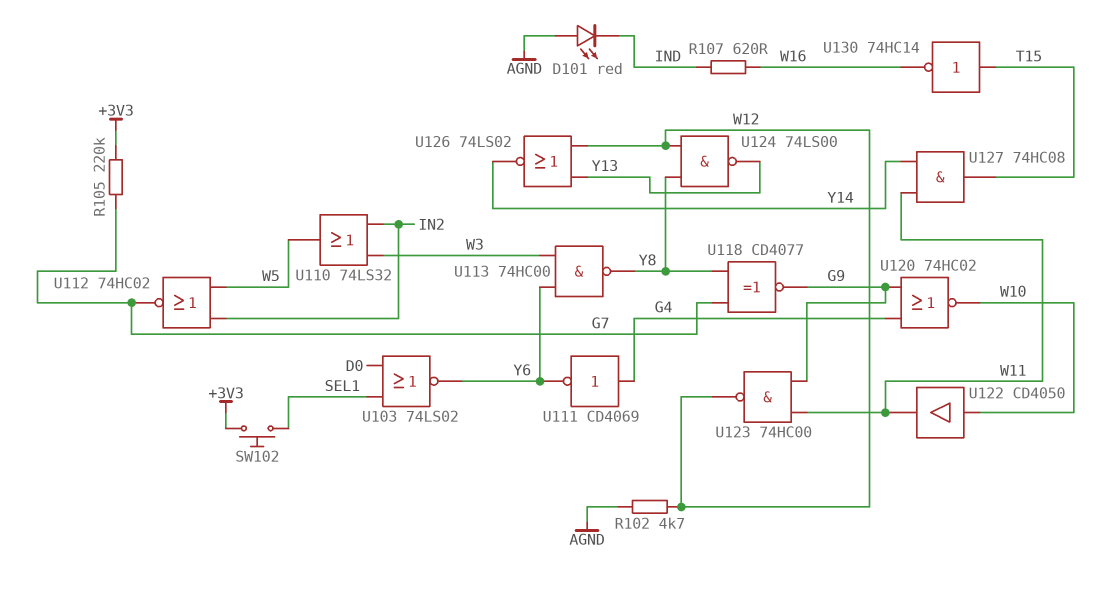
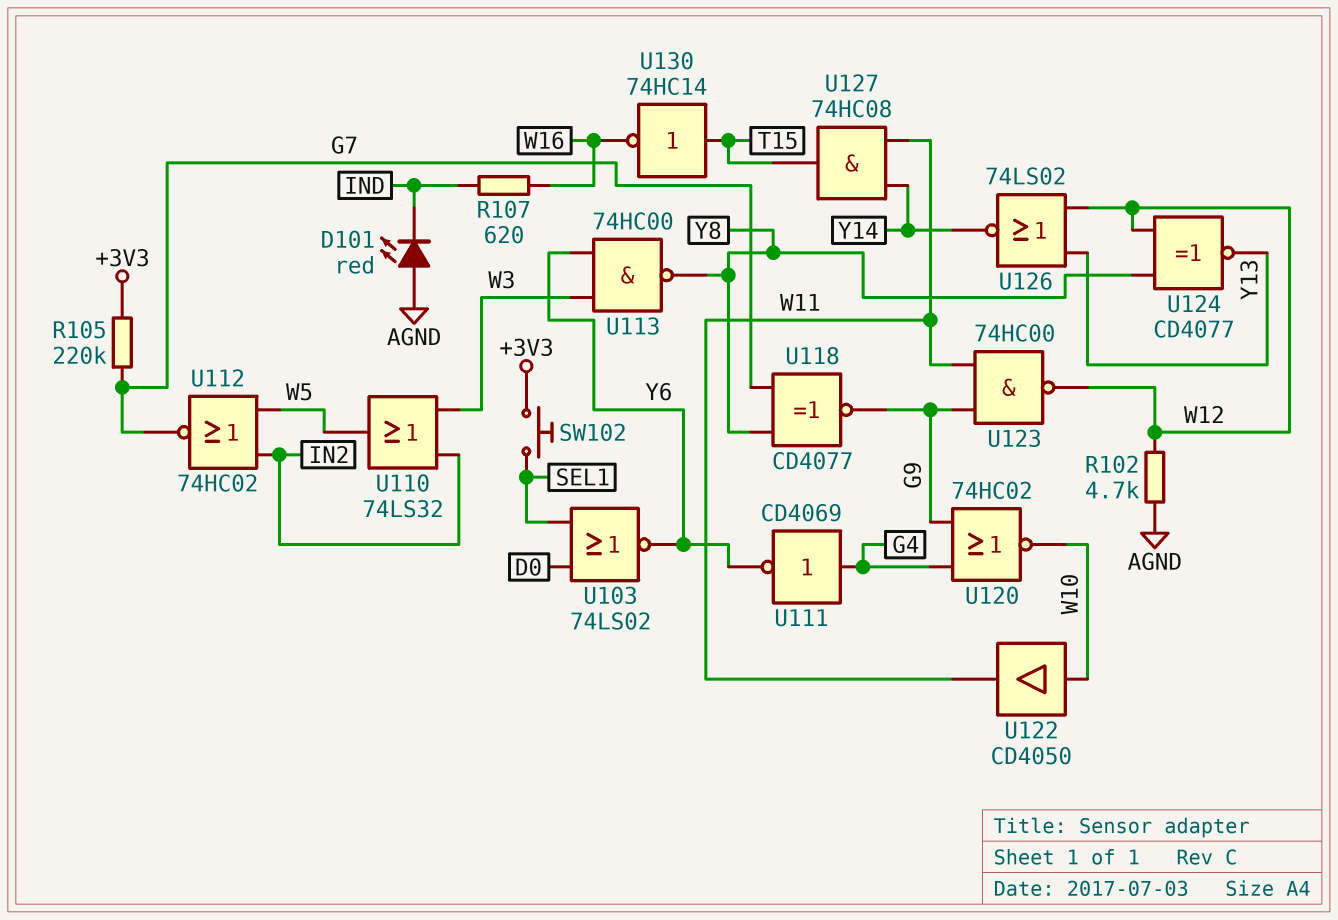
U124: NAND 74LS00 (in W12, in Y8, out Y13) -> XNOR CD4077 (in W12, in Y8, out Y13)

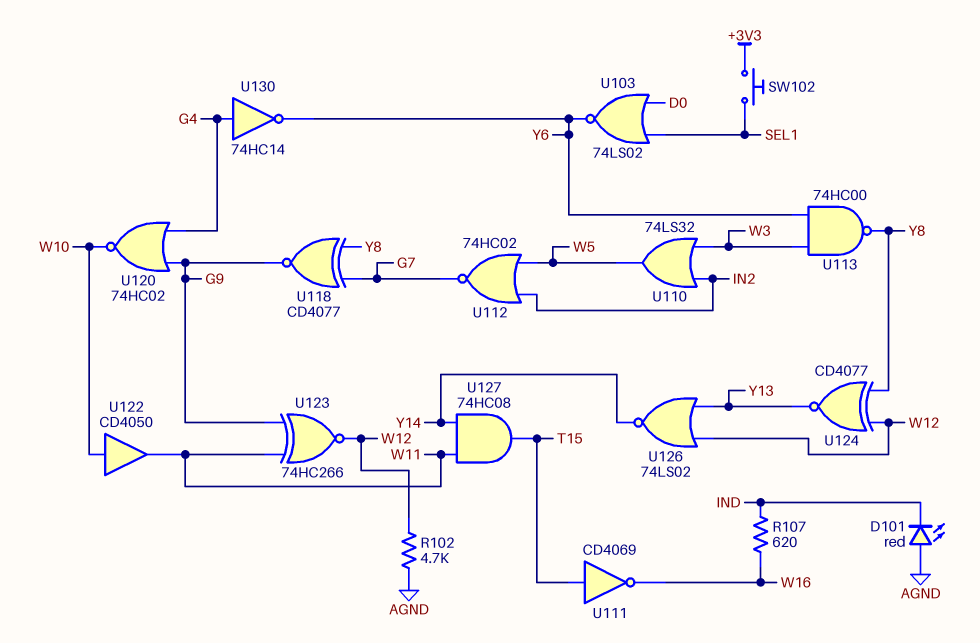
R105: 220k (+3V3, G7) -> none
U111: NOT CD4069 (in G4, out Y6) -> NOT CD4069 (in T15, out W16)
U123: NAND 74HC00 (in G9, in W11, out W12) -> XNOR 74HC266 (in G9, in W11, out W12)
U130: NOT 74HC14 (in T15, out W16) -> NOT 74HC14 (in G4, out Y6)

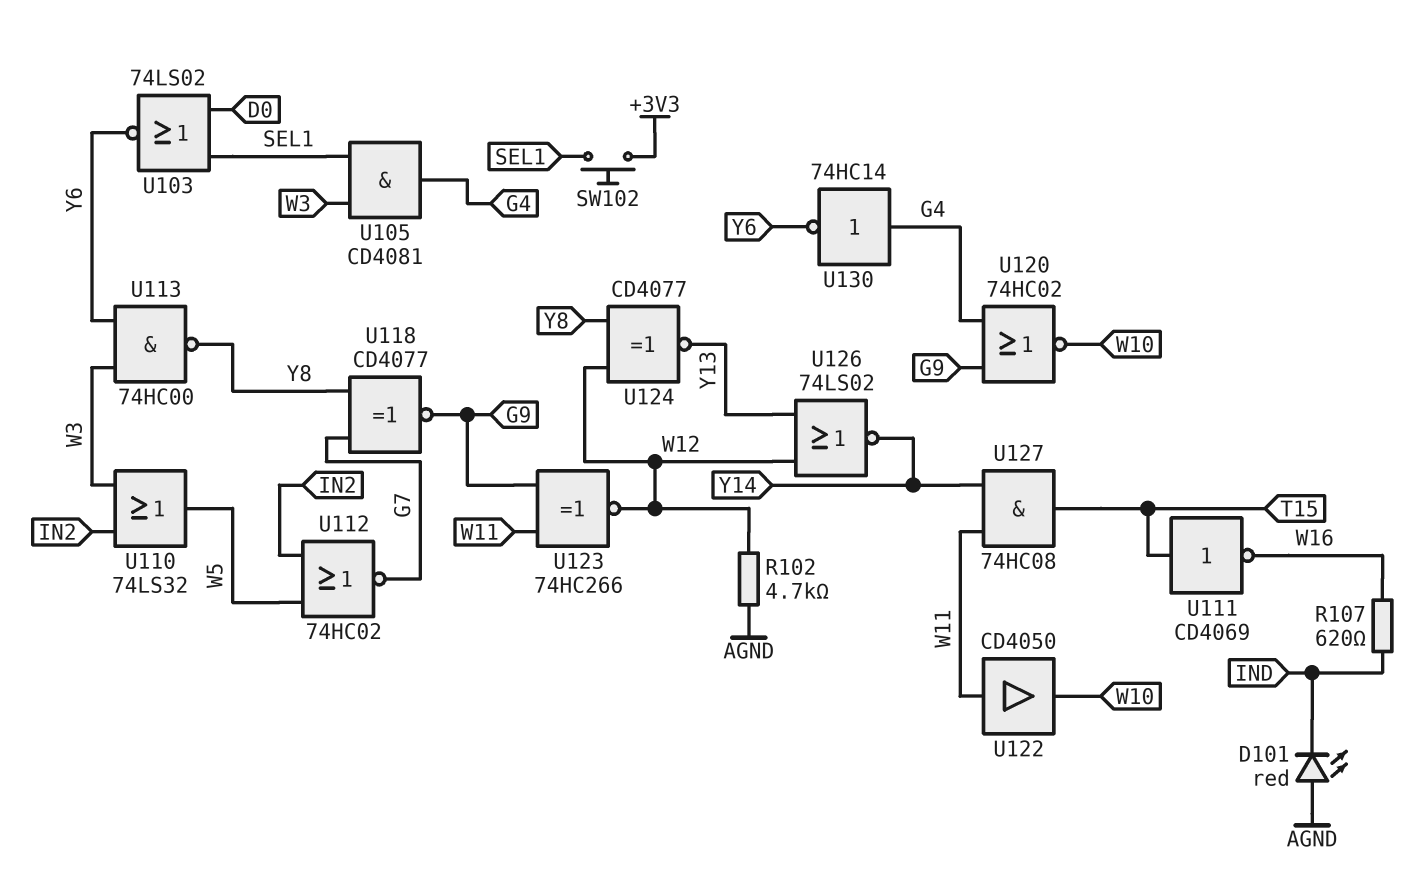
U105: none -> AND CD4081 (in SEL1, in W3, out G4)
U122: buffer CD4050 (in W10, out W11) -> buffer CD4050 (in W11, out W10)

